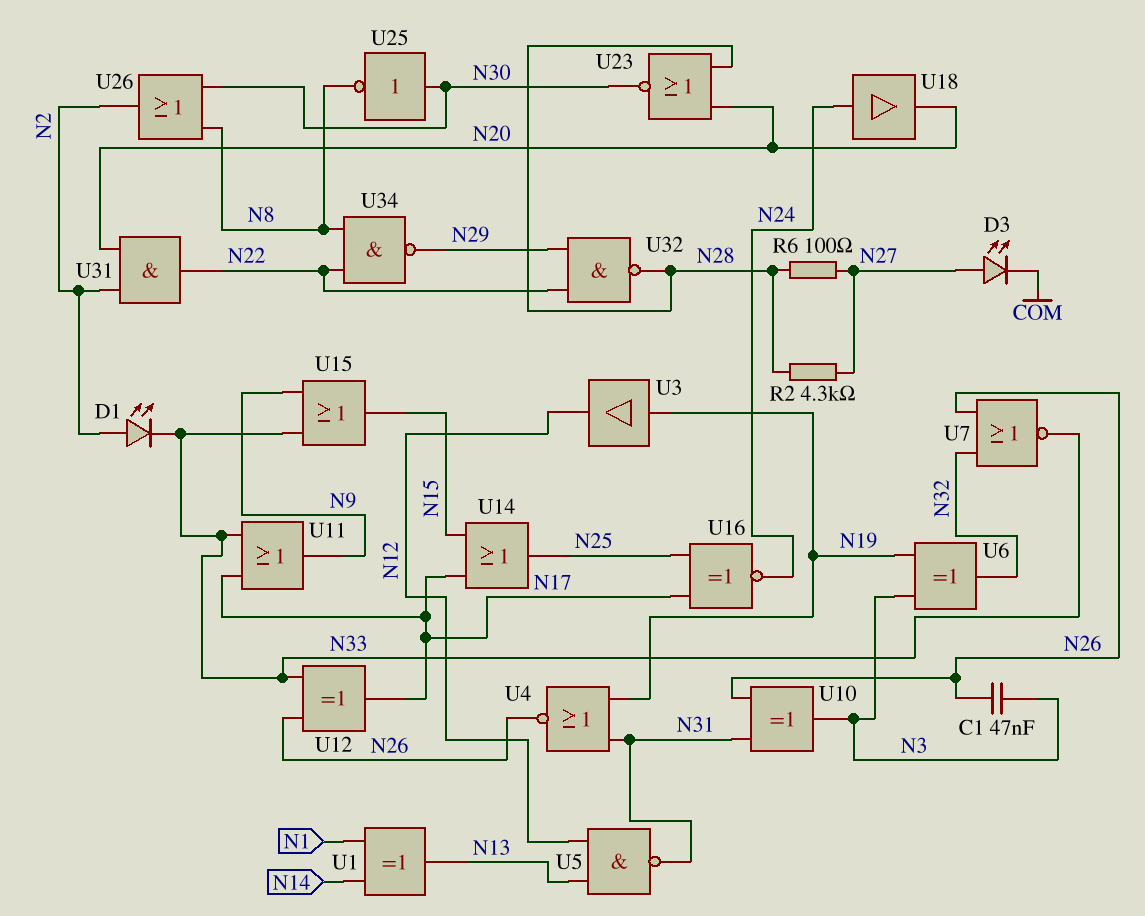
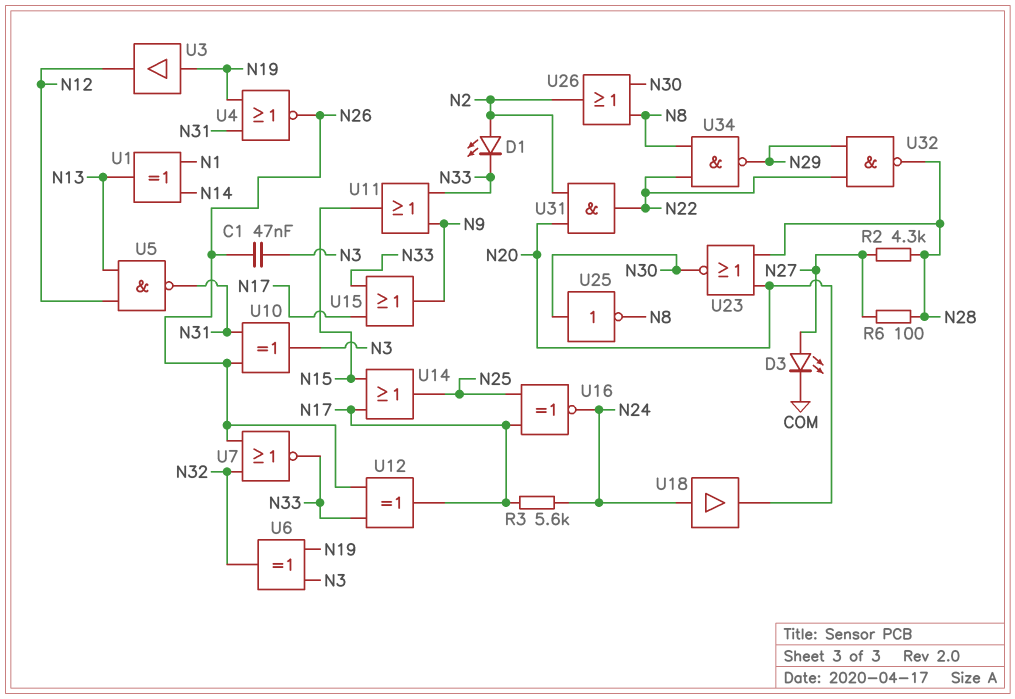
R3: none -> 5.6k (N17, N24)
U11: OR (in N17, in N33, out N9) -> OR (in N9, in N33, out N15)
U15: OR (in N9, in N33, out N15) -> OR (in N17, in N33, out N9)

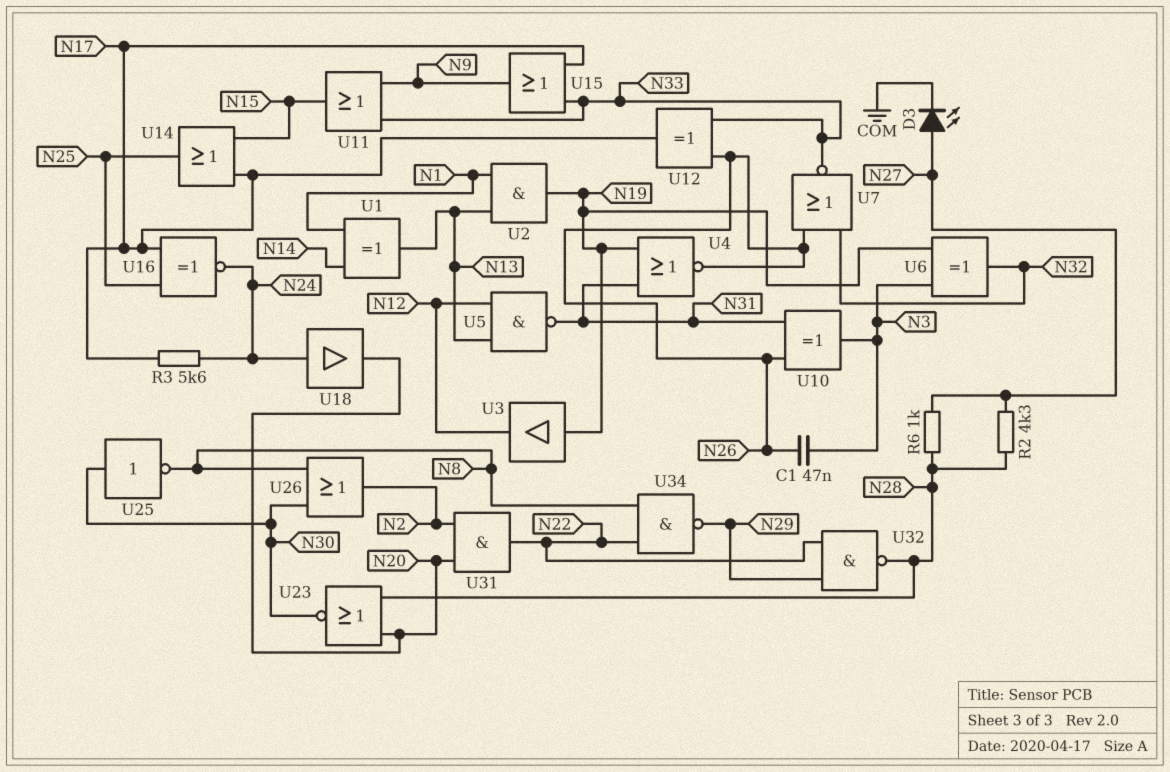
D1: LED (A N2, K N33) -> none
R6: 100 (N27, N28) -> 1k (N27, N28)
U2: none -> AND (in N1, in N13, out N19)

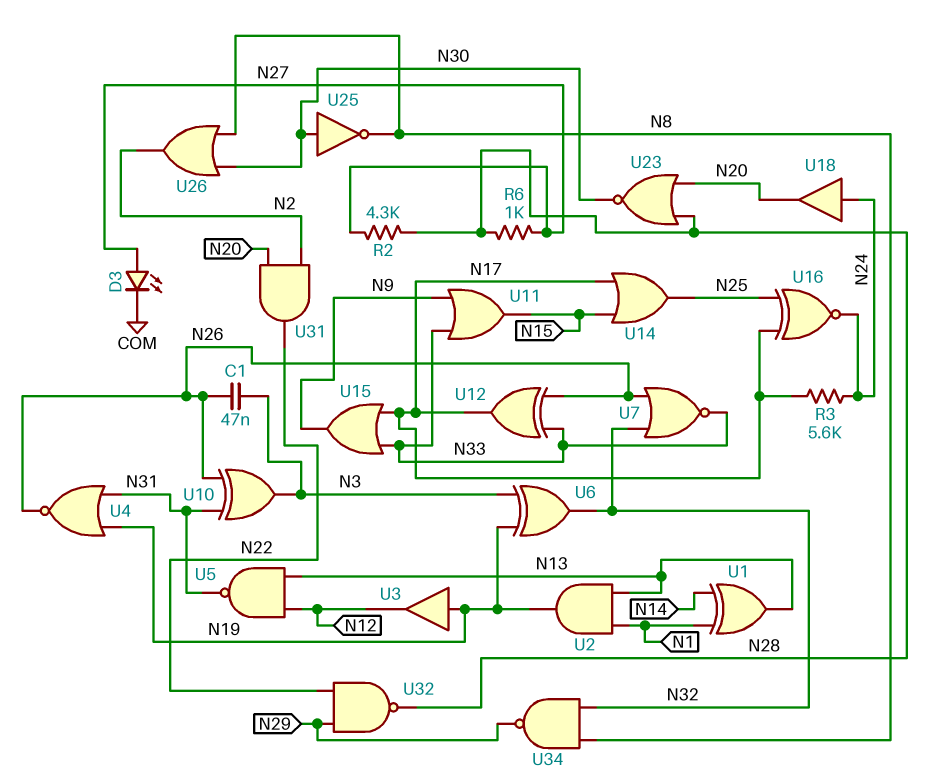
U34: NAND (in N8, in N22, out N29) -> NAND (in N8, in N32, out N29)

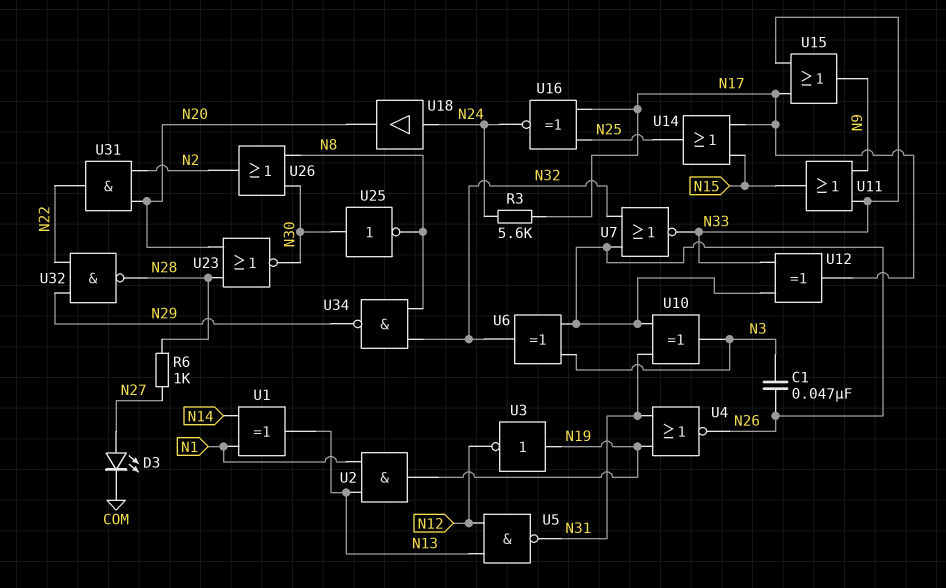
R2: 4.3k (N27, N28) -> none
U3: buffer (in N19, out N12) -> NOT (in N19, out N12)
U6: XOR (in N3, in N19, out N32) -> XOR (in N3, in N26, out N32)

